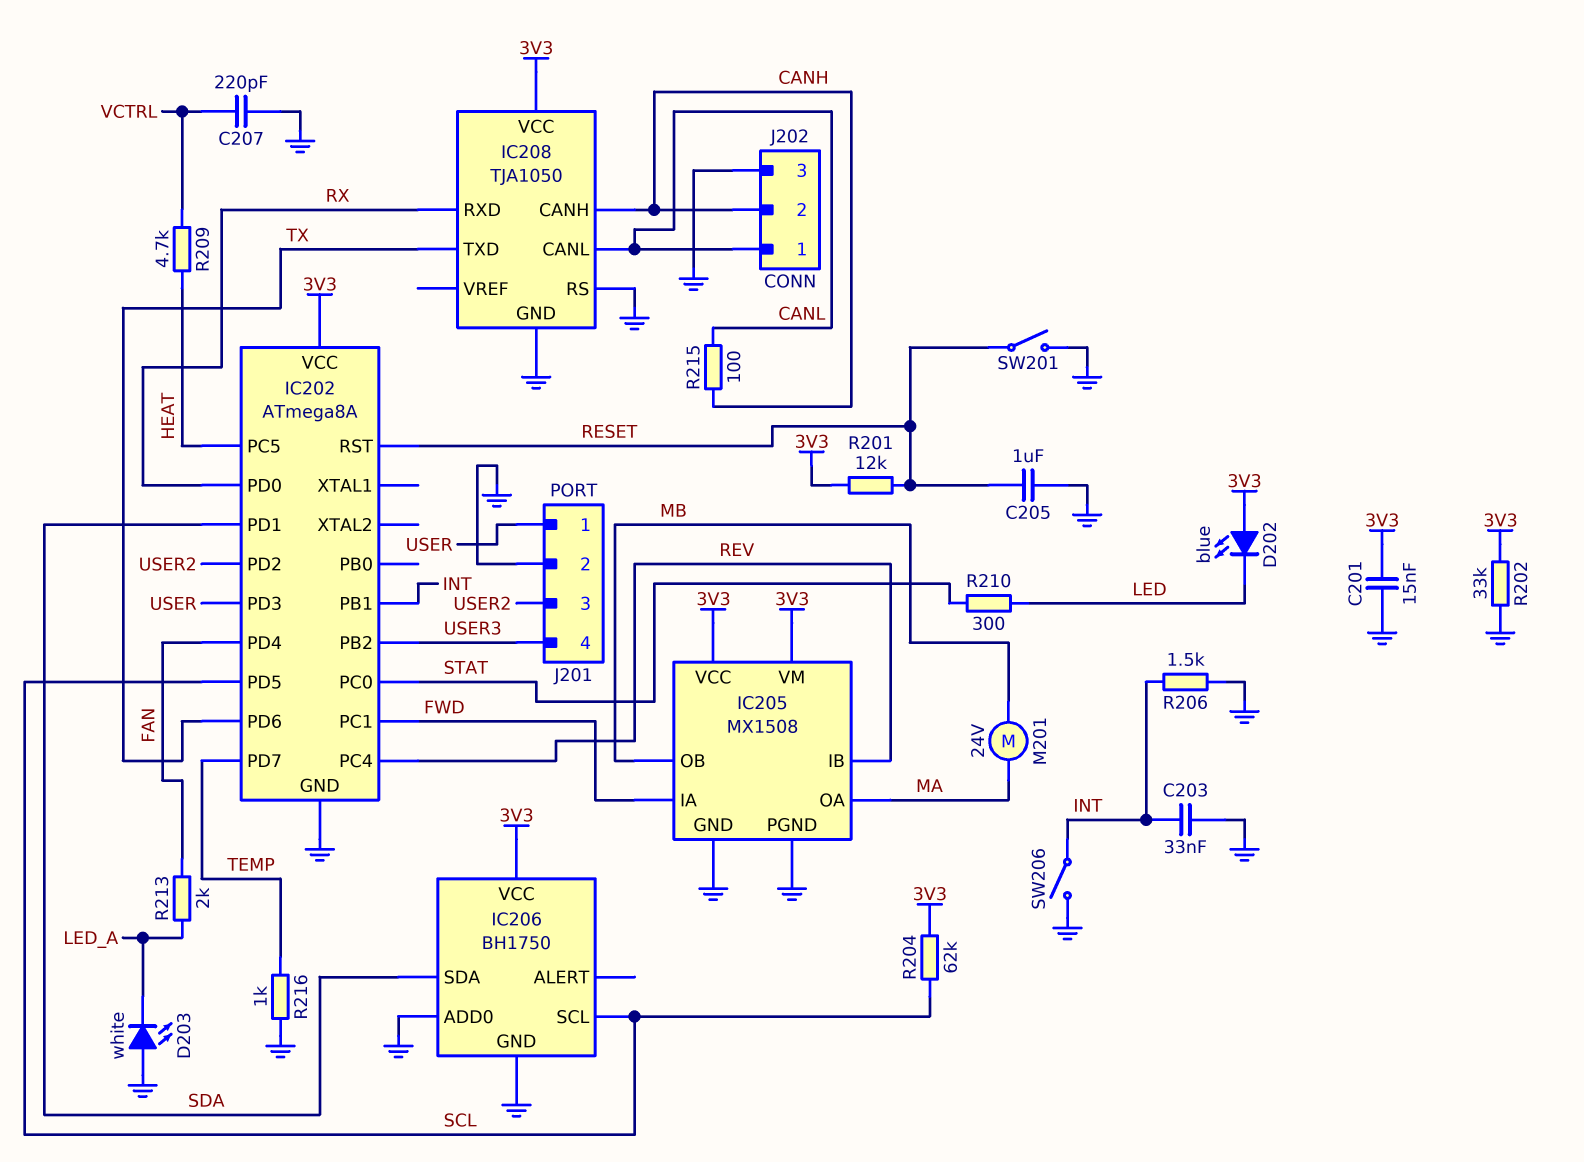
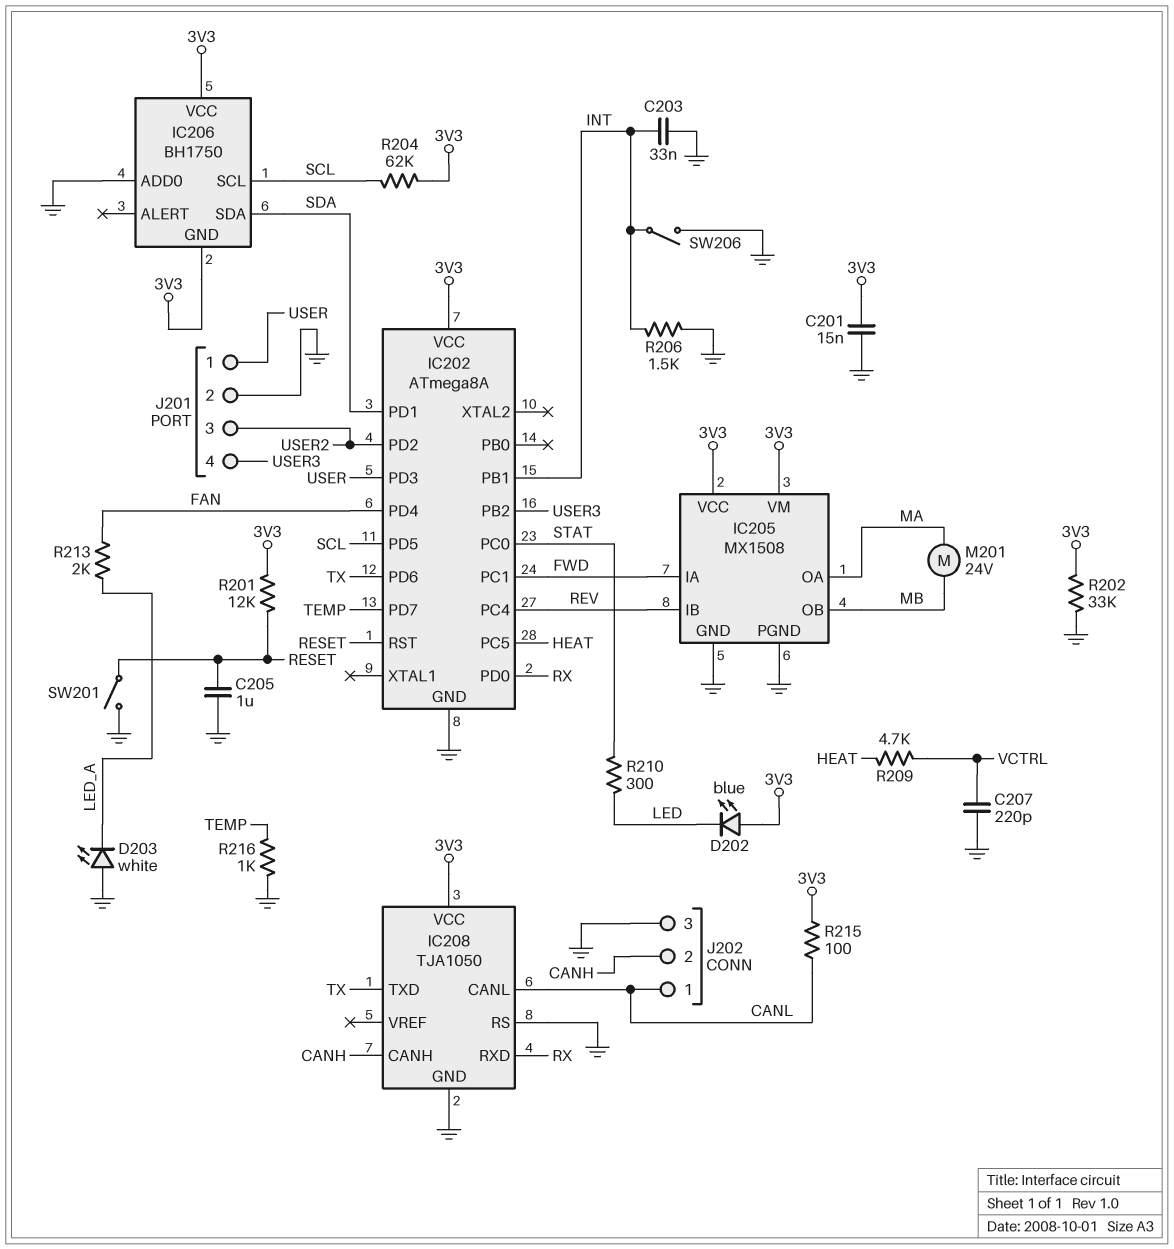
IC206 pin GND: GND -> 3V3
R215: 100 (CANH, CANL) -> 100 (3V3, CANL)

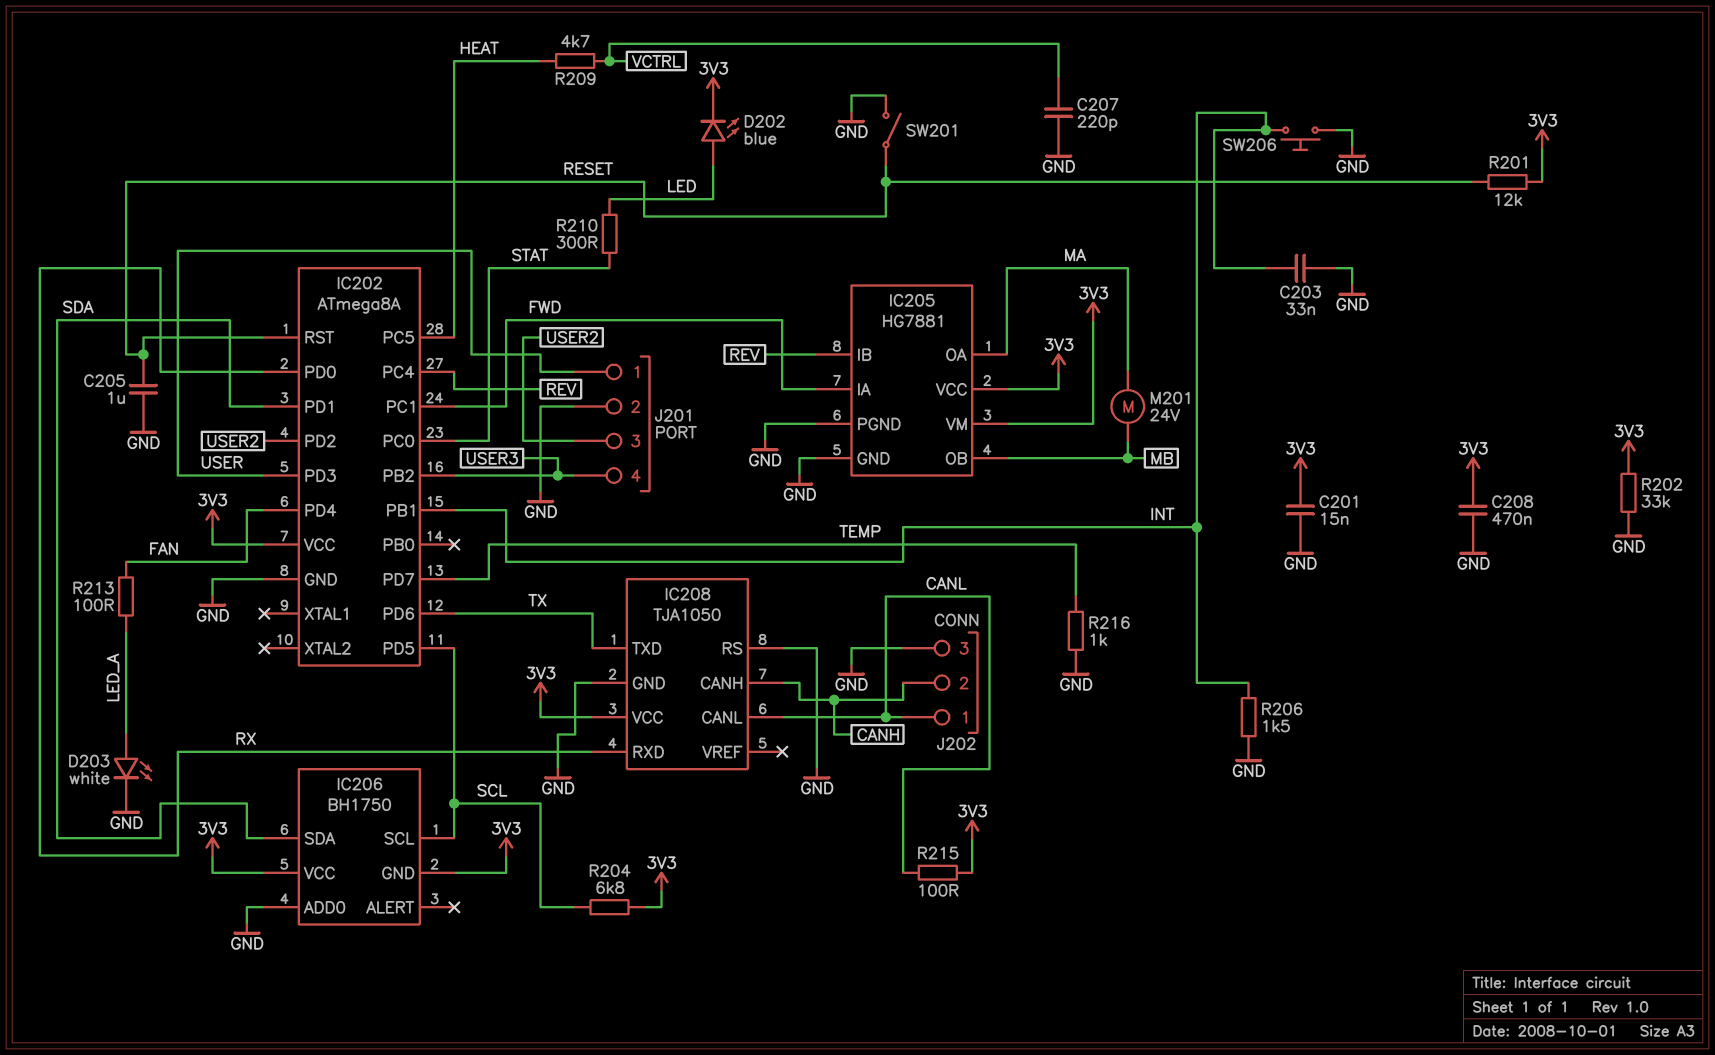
C208: none -> 470nF (3V3, GND)
D202: LED blue (A 3V3, K LED) -> LED blue (A LED, K 3V3)
D203: LED white (A GND, K LED_A) -> LED white (A LED_A, K GND)
IC205: MX1508 -> HG7881
R204: 62k (3V3, SCL) -> 6.8k (3V3, SCL)
R213: 2k (FAN, LED_A) -> 100 (FAN, LED_A)
SW206: switch (GND, INT) -> button (GND, INT)

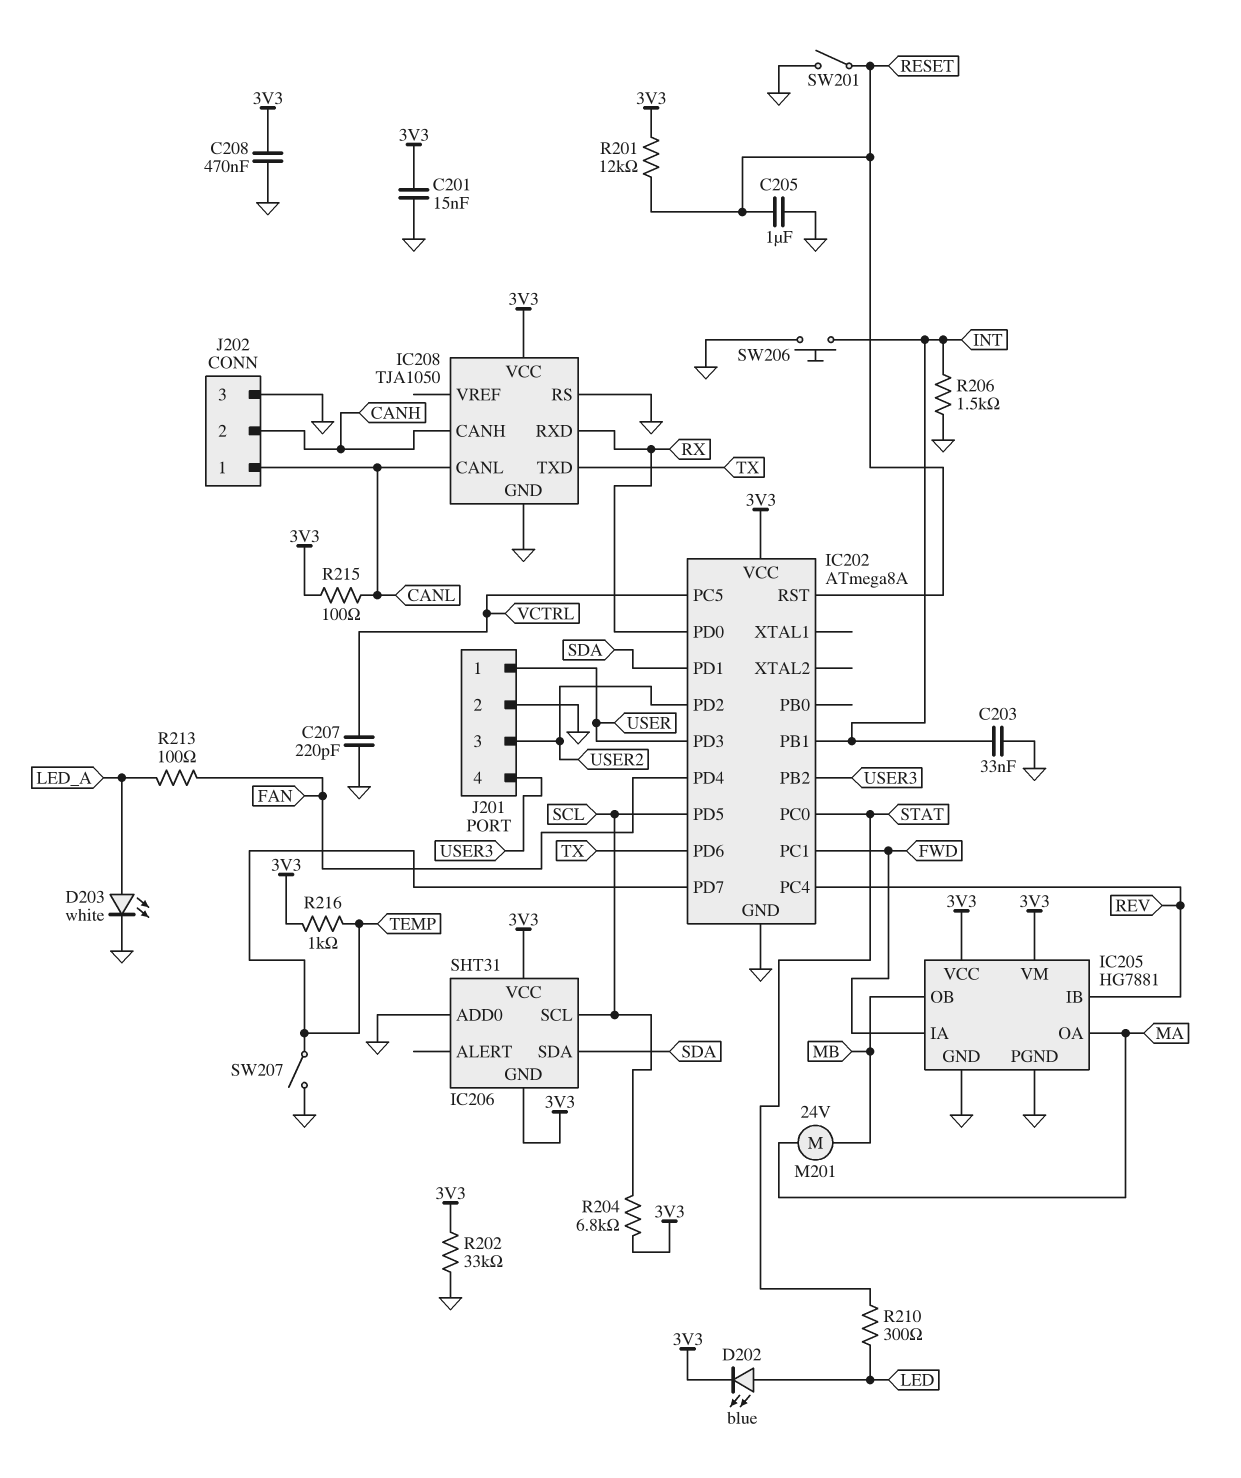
IC202 pin PC5: HEAT -> VCTRL
IC206: BH1750 -> SHT31
R209: 4.7k (HEAT, VCTRL) -> none
R216: 1k (GND, TEMP) -> 1k (3V3, TEMP)
SW207: none -> switch (GND, TEMP)

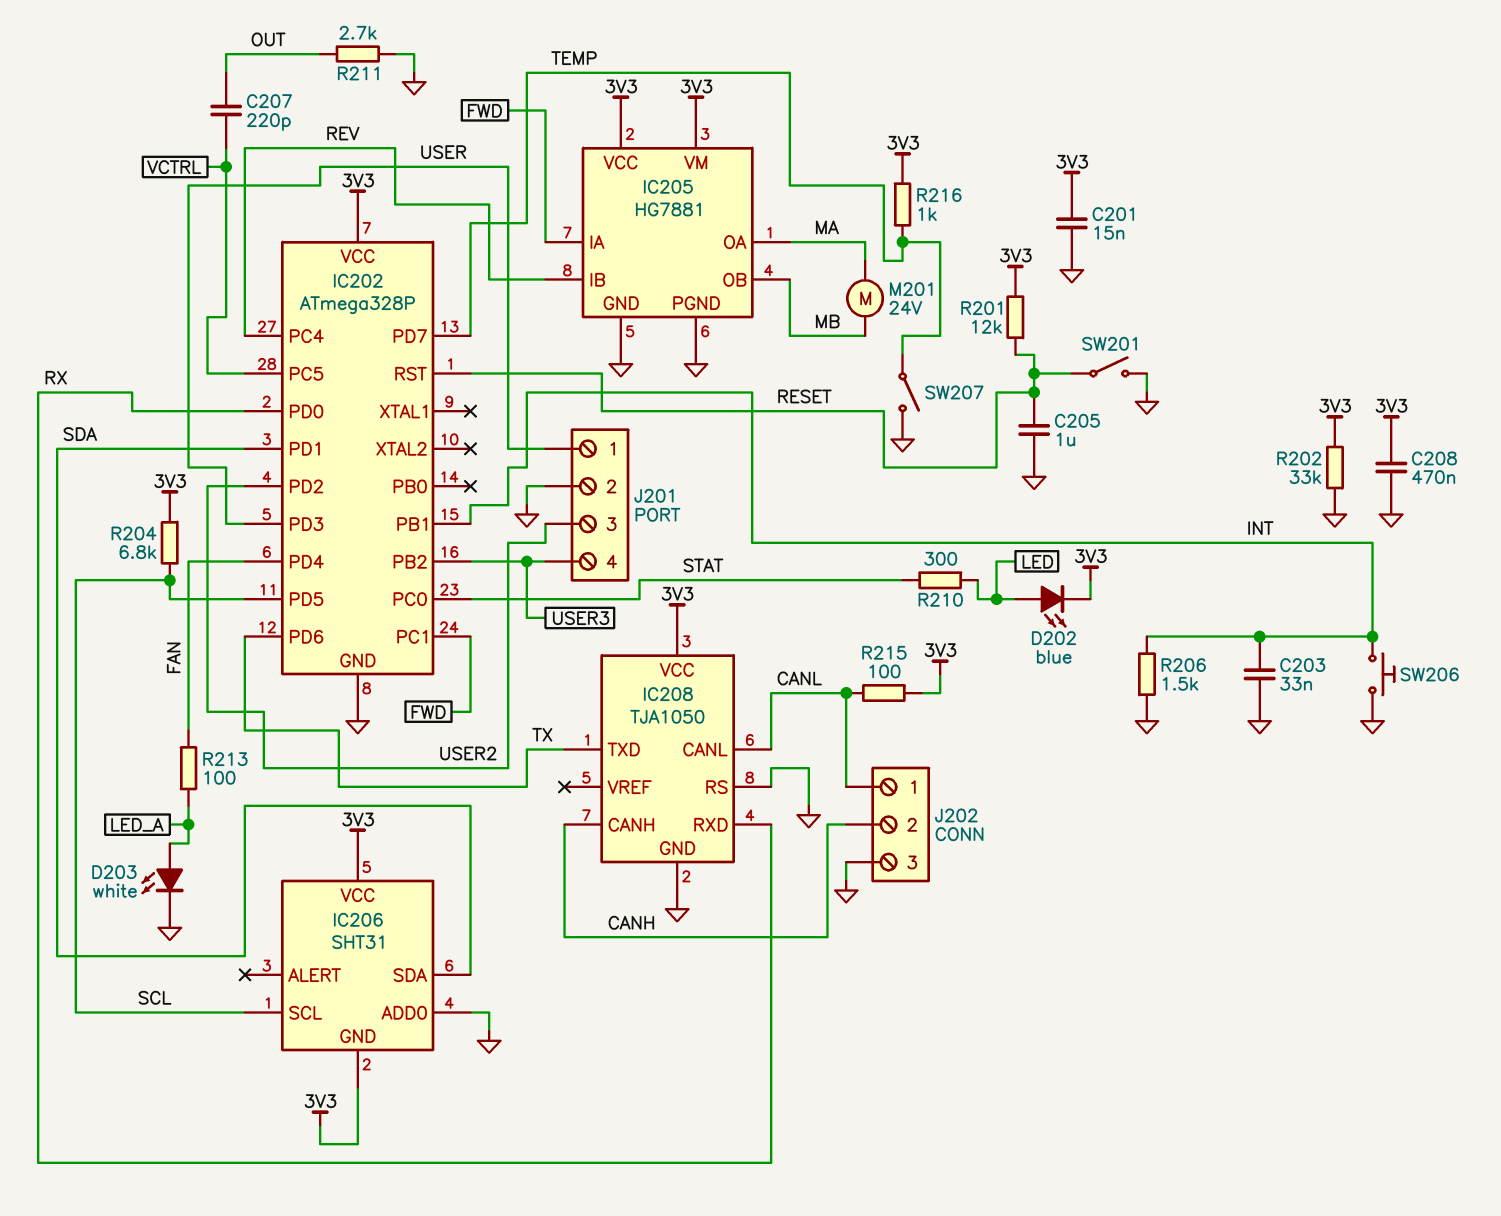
C207: 220pF (GND, VCTRL) -> 220pF (OUT, VCTRL)
IC202: ATmega8A -> ATmega328P
R211: none -> 2.7k (GND, OUT)

